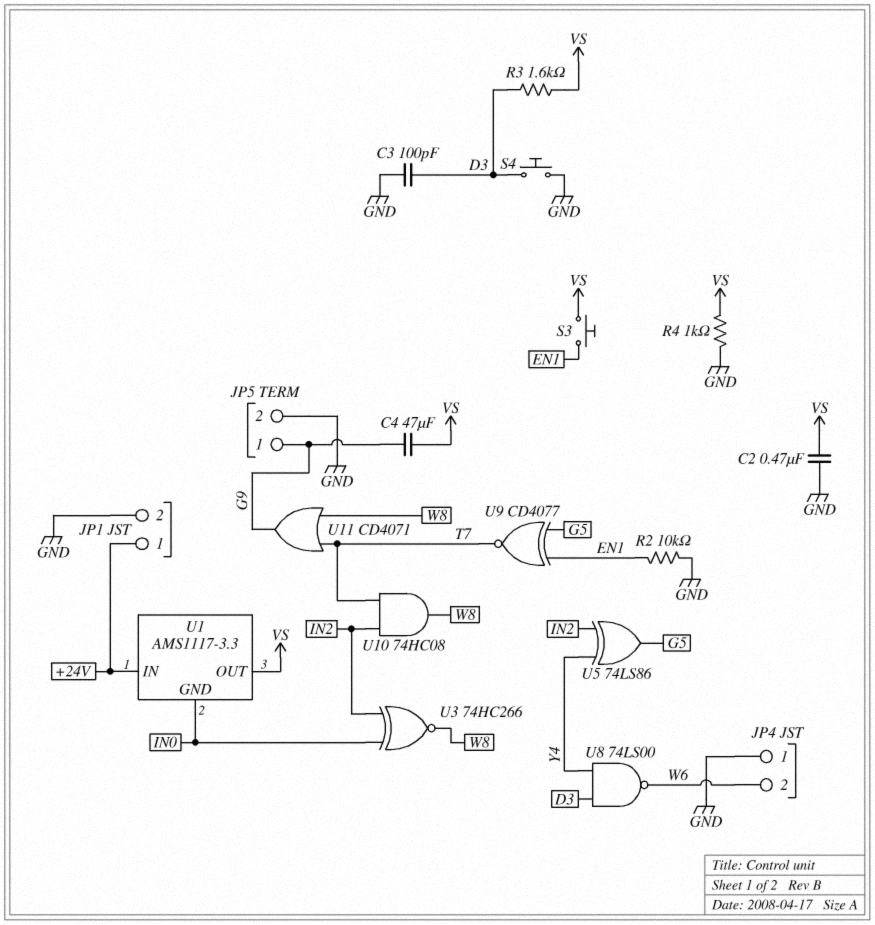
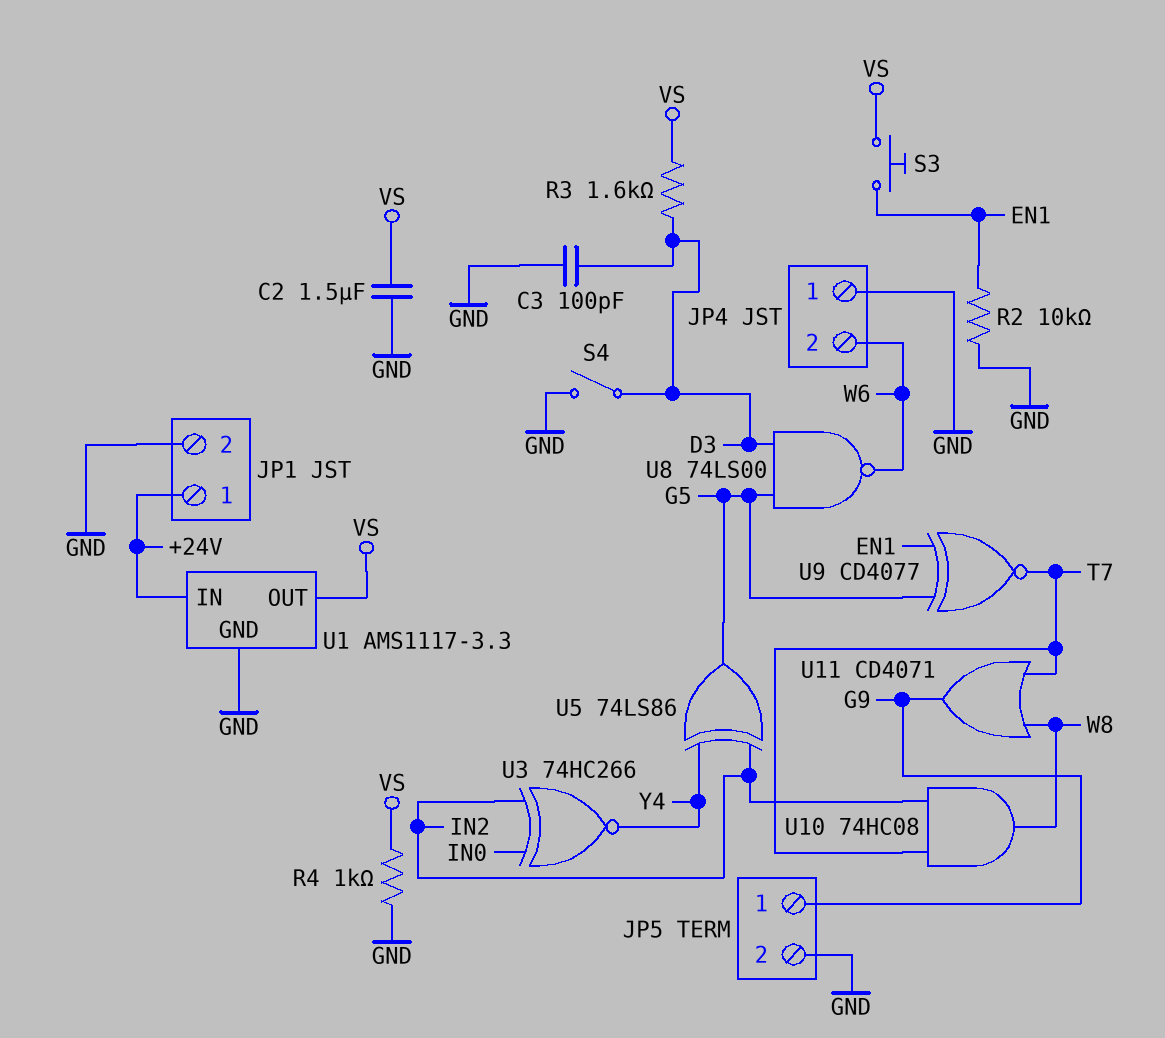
C2: 470nF (GND, VS) -> 1.5uF (GND, VS)
C4: 47uF (G9, VS) -> none
S4: button (D3, GND) -> switch (D3, GND)
U1 pin GND: IN0 -> GND
U3: XNOR 74HC266 (in IN0, in IN2, out W8) -> XNOR 74HC266 (in IN0, in IN2, out Y4)
U8: NAND 74LS00 (in D3, in Y4, out W6) -> NAND 74LS00 (in D3, in G5, out W6)

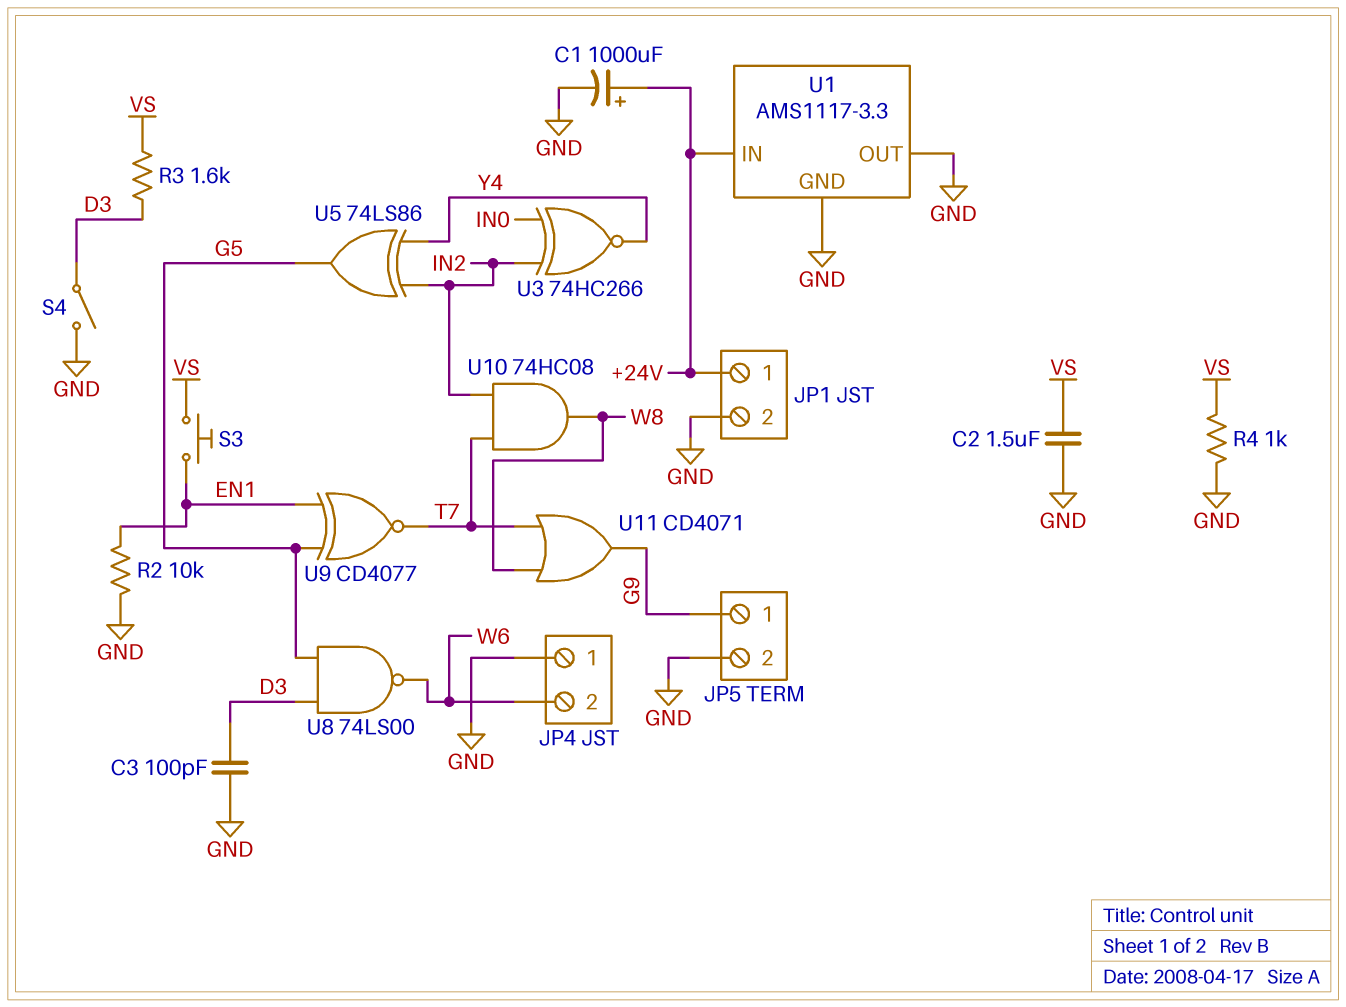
C1: none -> 1000uF (plus +24V, minus GND)
U1 pin OUT: VS -> GND

